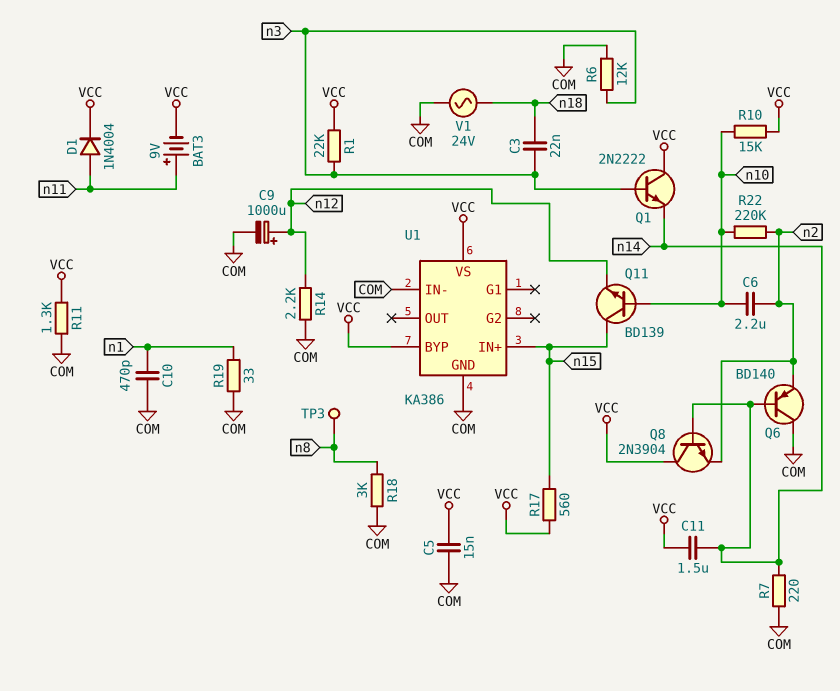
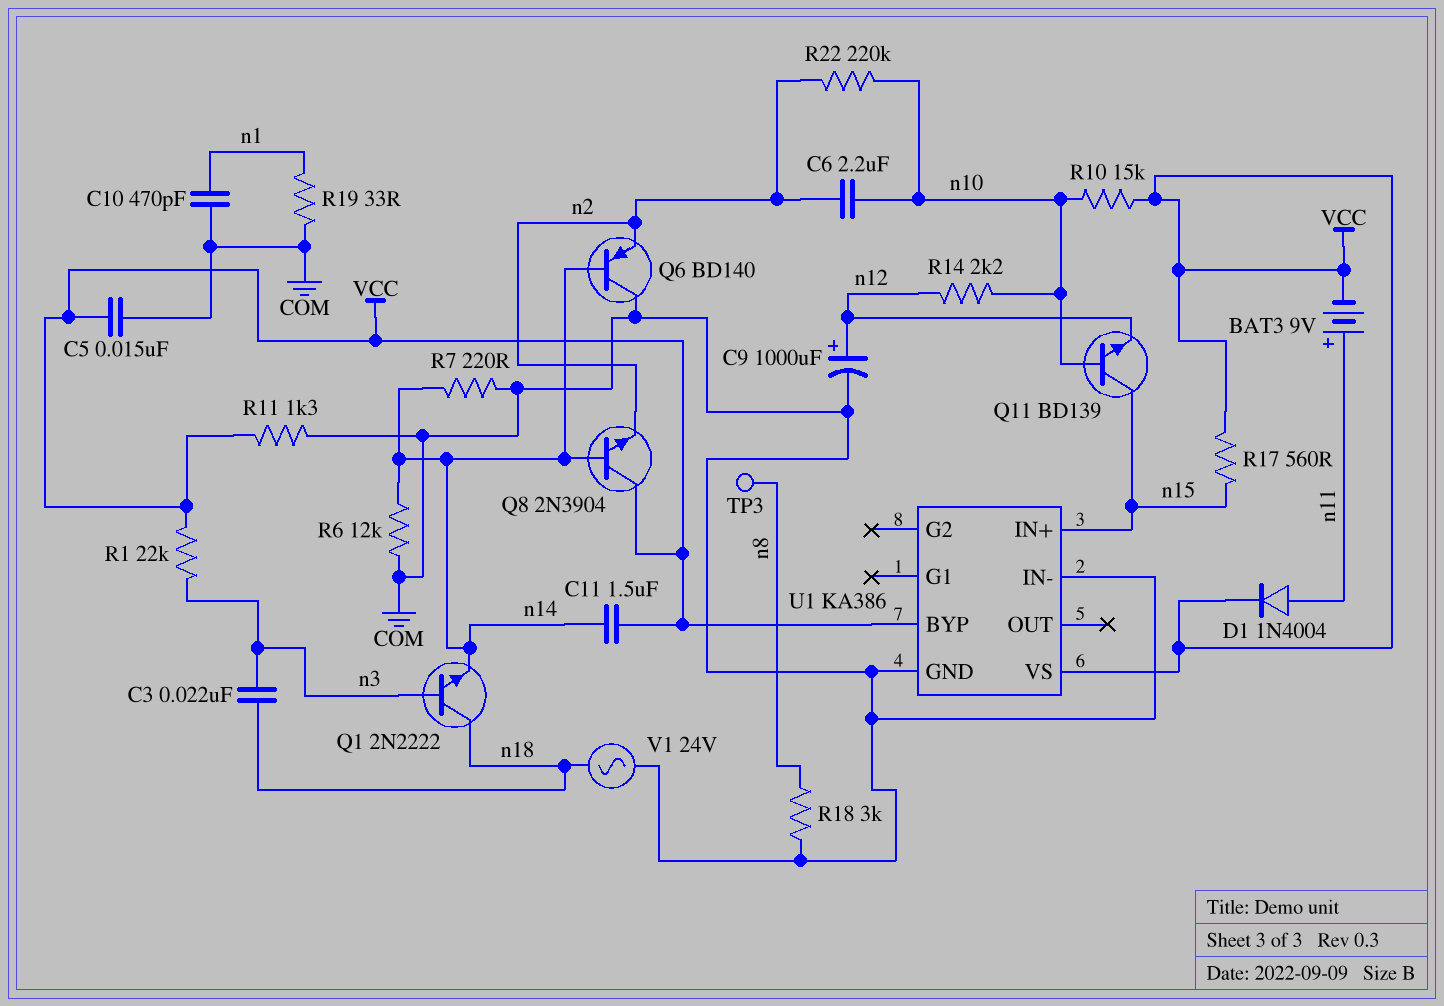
Q1: NPN 2N2222 (B n3, C VCC, E n14) -> NPN 2N2222 (B n3, C n18, E n14)
R6: 12k (COM, n3) -> 12k (COM, n14)
R14: 2.2k (COM, n12) -> 2.2k (n10, n12)

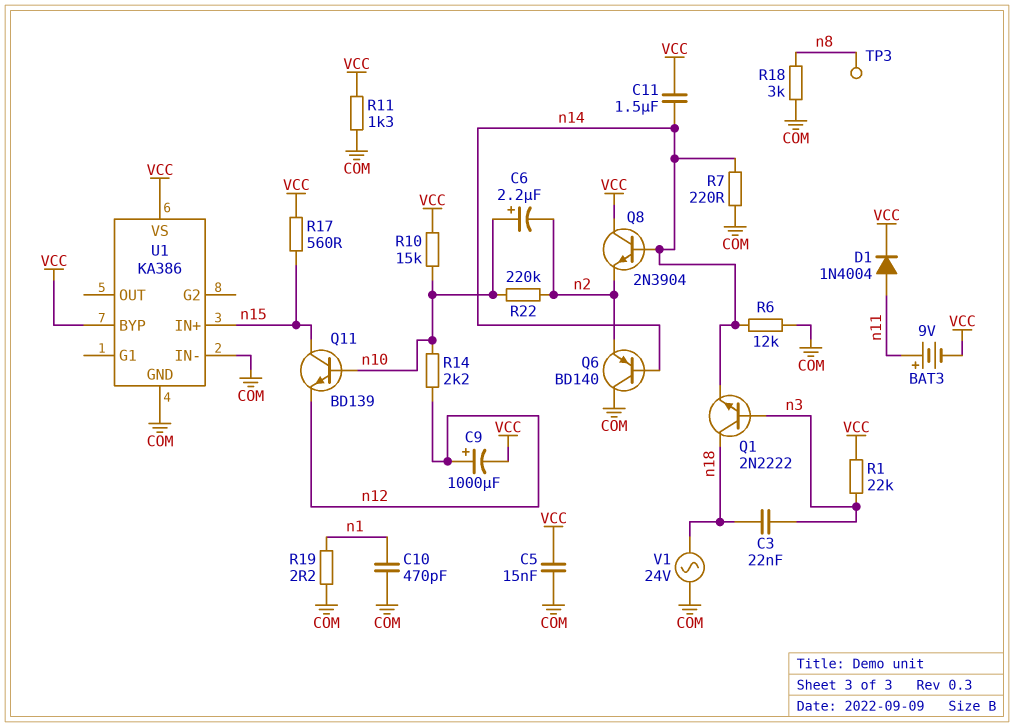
C6: 2.2uF (n2, n10) -> 2.2uF (plus n10, minus n2)
C9: 1000uF (plus n12, minus COM) -> 1000uF (plus n12, minus VCC)
R19: 33 (COM, n1) -> 2.2 (COM, n1)

